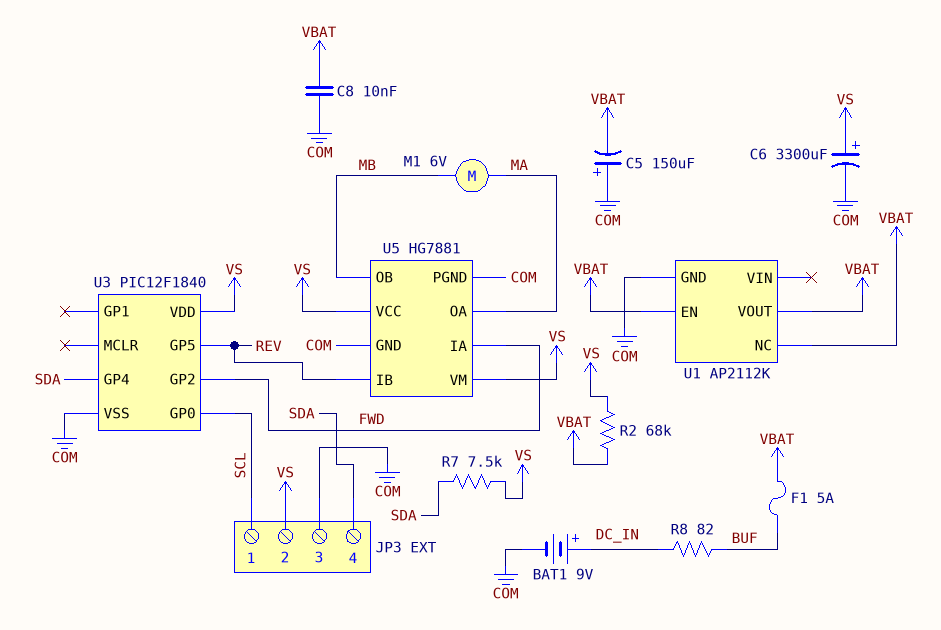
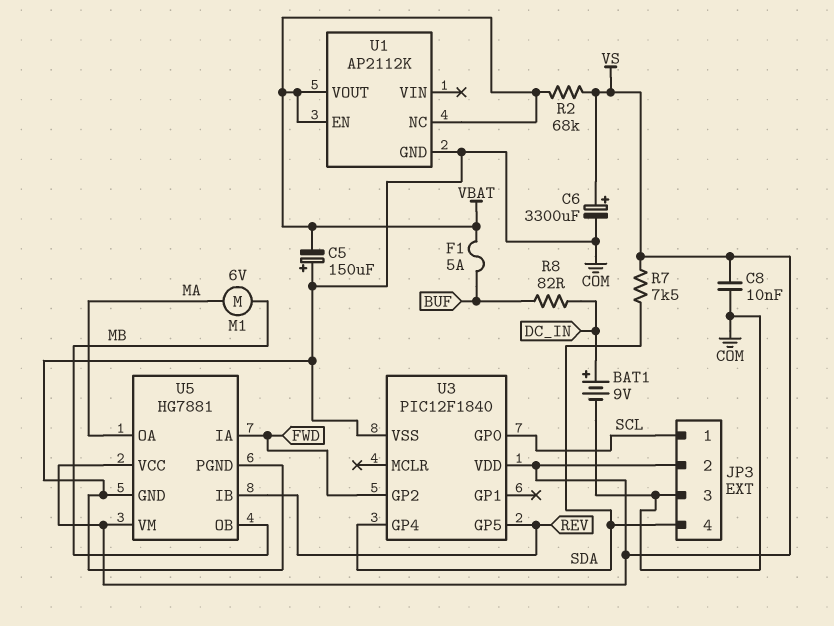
C8: 10nF (COM, VBAT) -> 10nF (COM, VS)

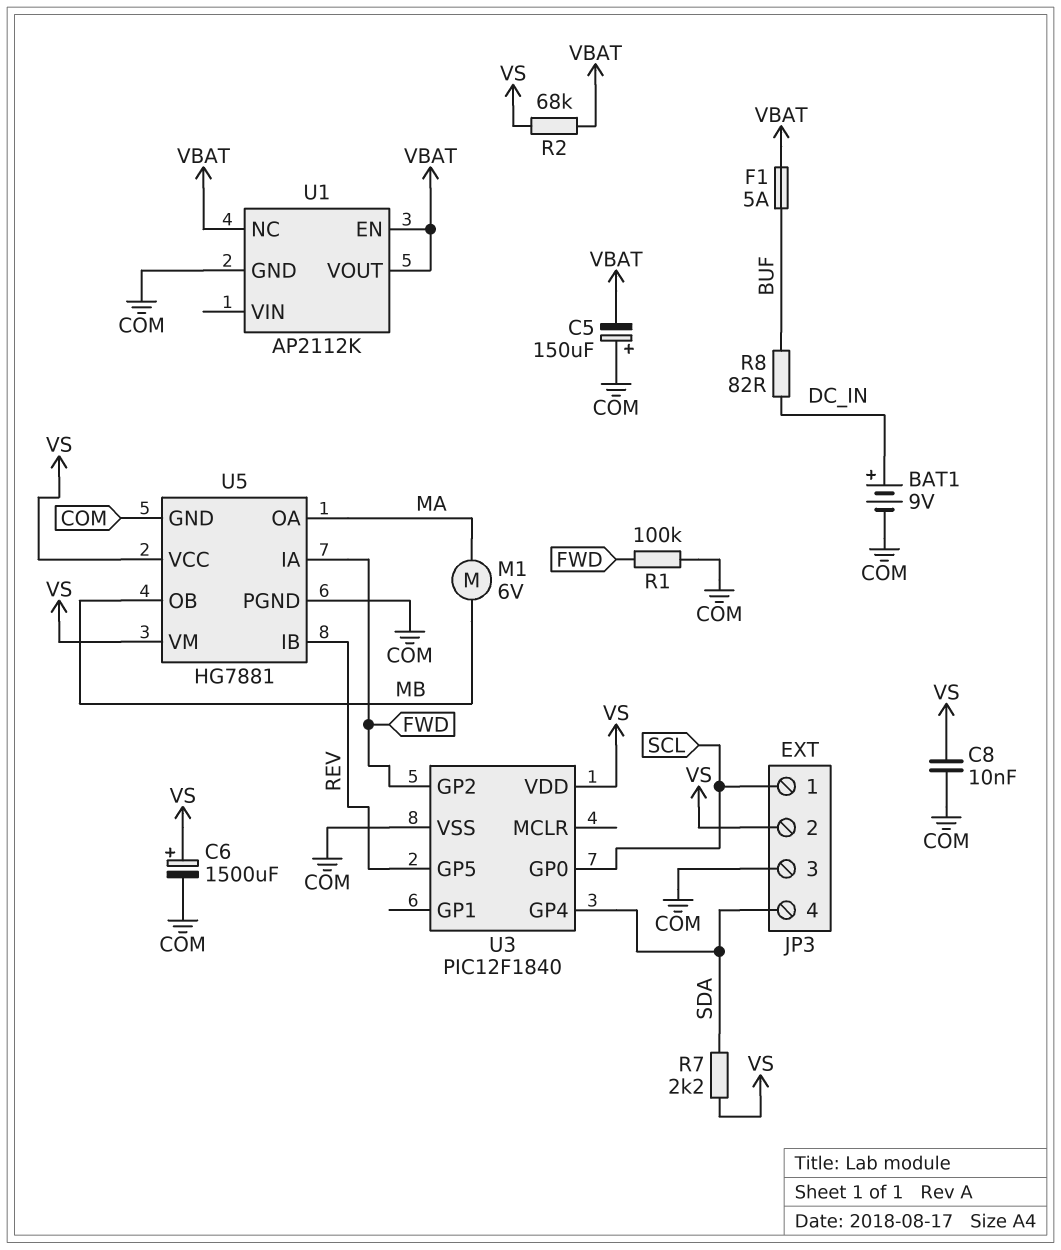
C6: 3300uF (plus VS, minus COM) -> 1500uF (plus VS, minus COM)
R1: none -> 100k (COM, FWD)
R7: 7.5k (SDA, VS) -> 2.2k (SDA, VS)

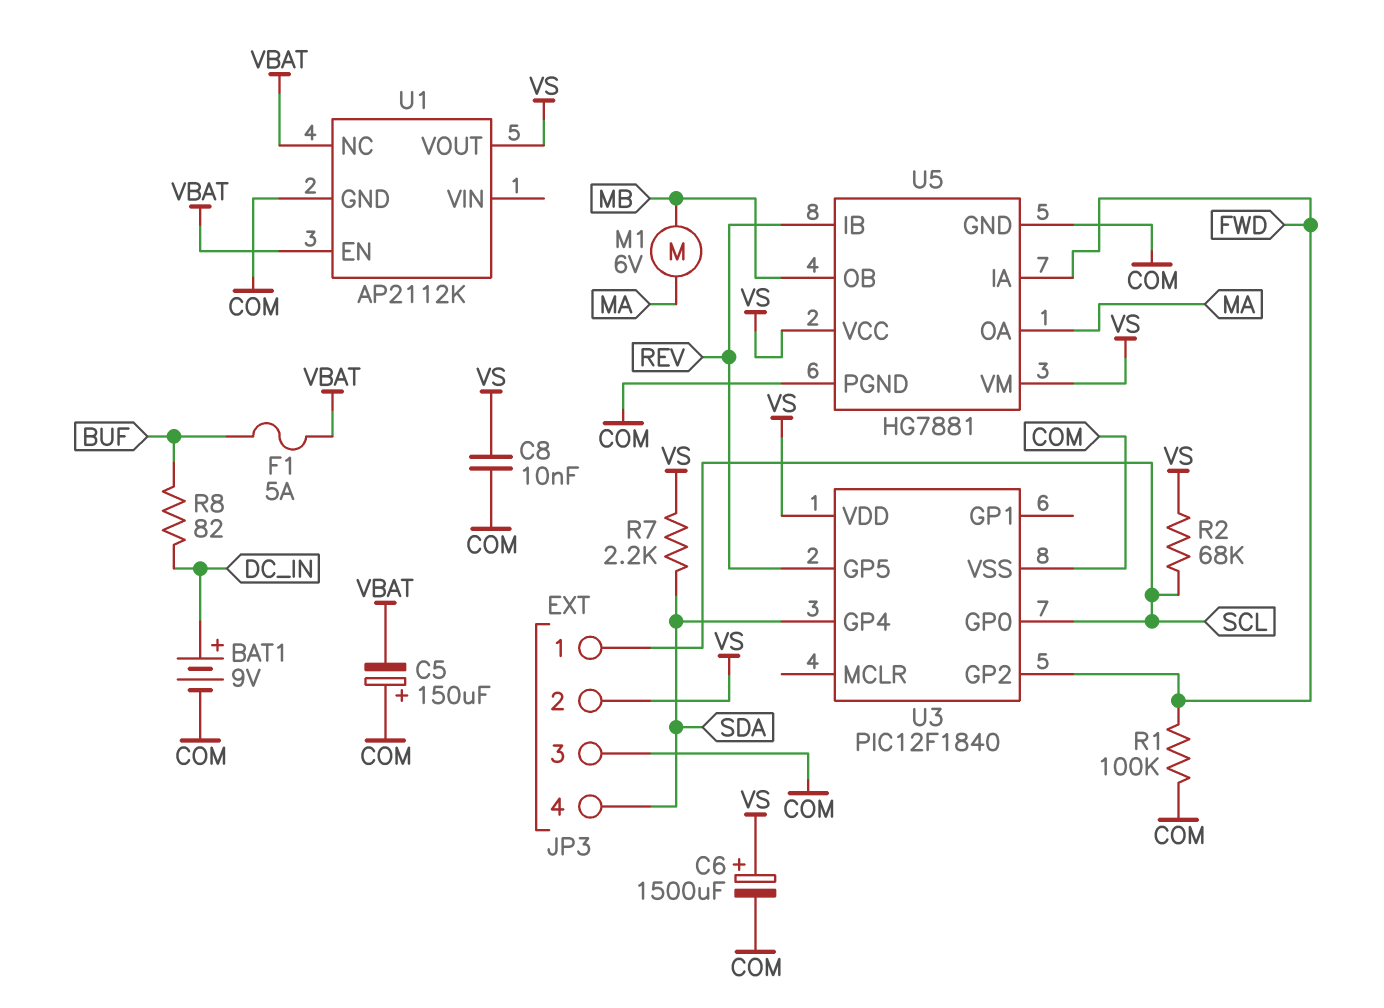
R2: 68k (VBAT, VS) -> 68k (SCL, VS)
U1 pin VOUT: VBAT -> VS

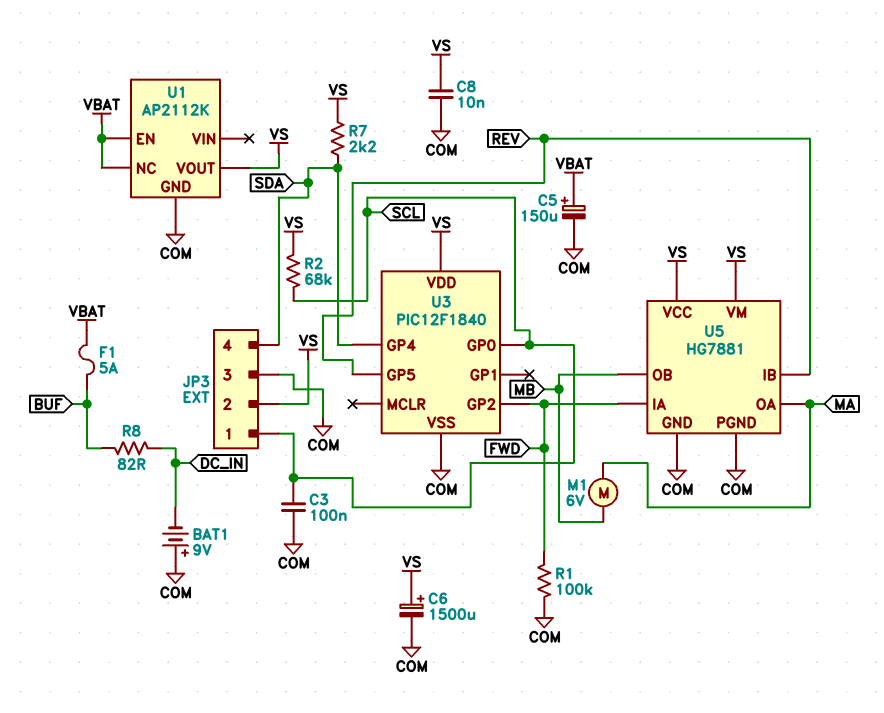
BAT1: 9V (plus DC_IN, minus COM) -> 9V (plus COM, minus DC_IN)
C3: none -> 100nF (COM, SCL)
C5: 150uF (plus COM, minus VBAT) -> 150uF (plus VBAT, minus COM)

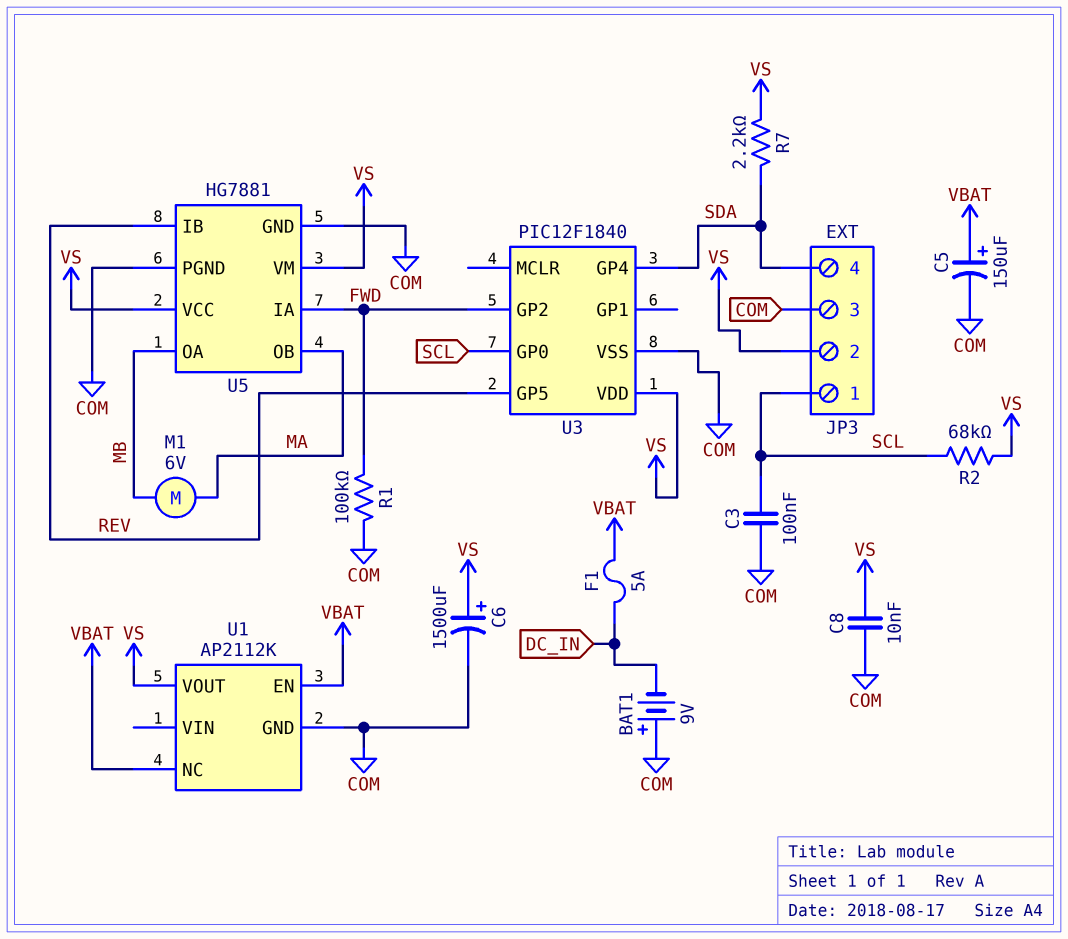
F1: 5A (BUF, VBAT) -> 5A (DC_IN, VBAT)
R8: 82 (BUF, DC_IN) -> none
U5 pin OA: MA -> MB
U5 pin OB: MB -> MA

